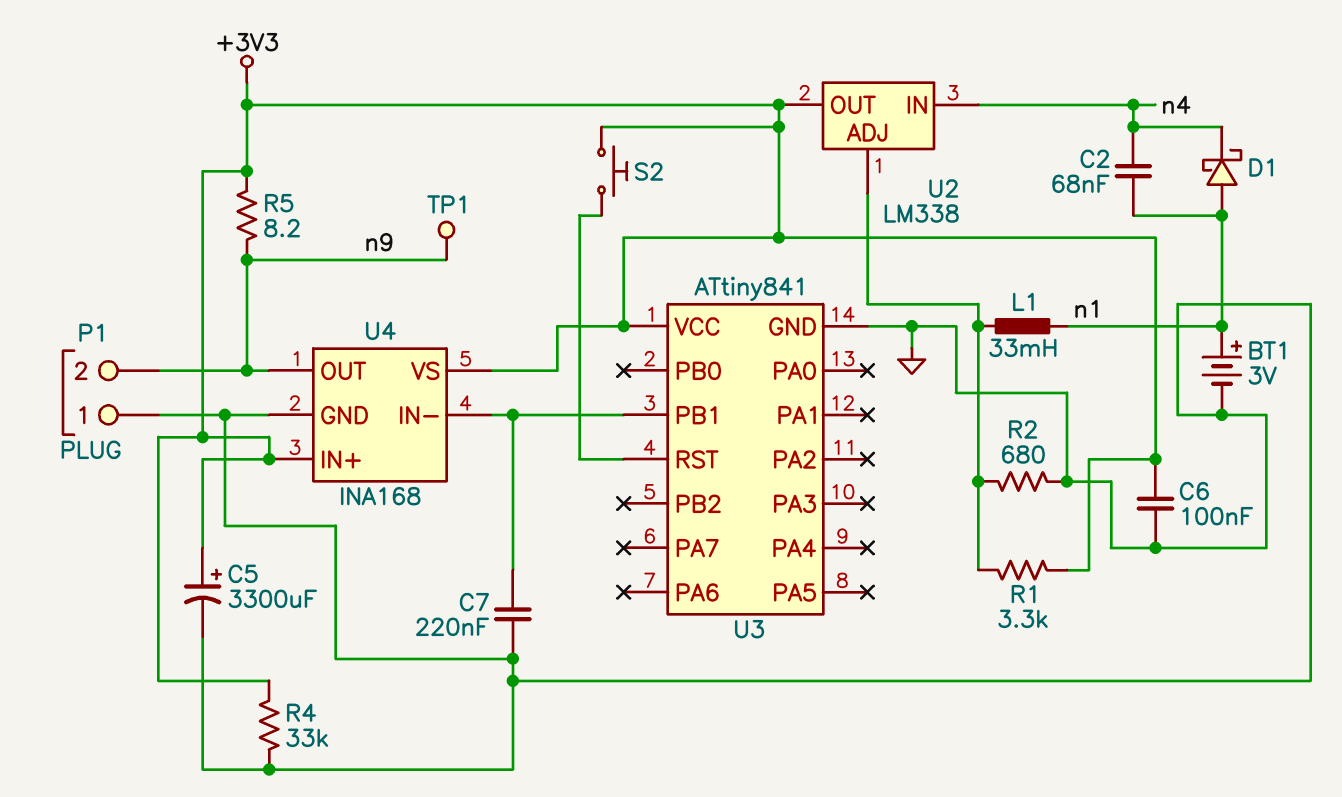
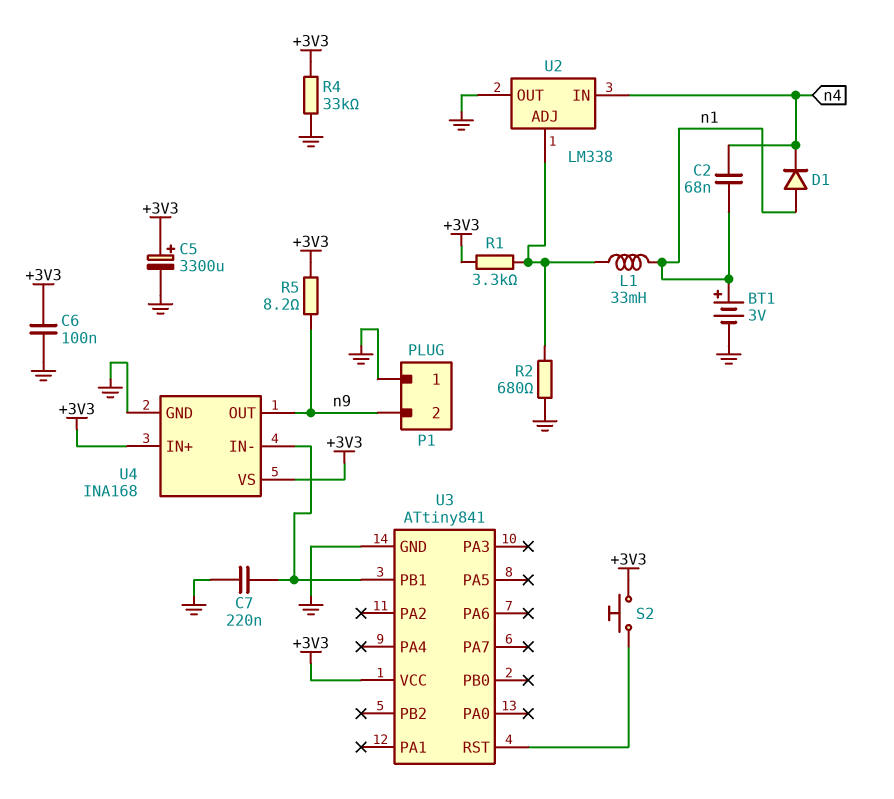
D1: schottky (A n1, K n4) -> diode (A n1, K n4)
TP1: test point (n9) -> none
U2 pin OUT: +3V3 -> GND

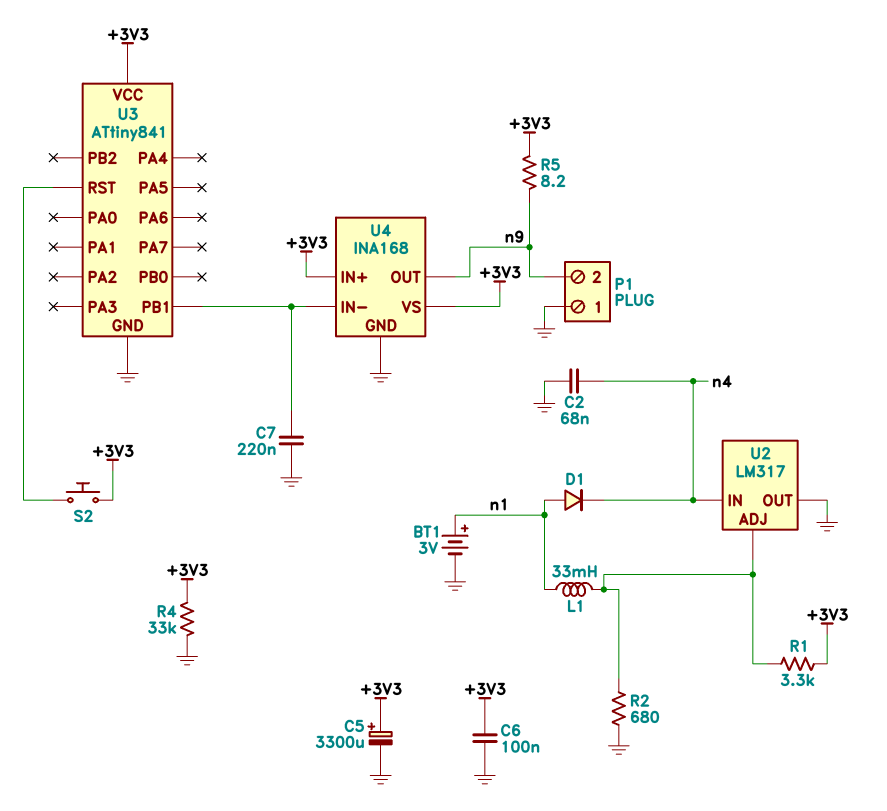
C2: 68nF (n1, n4) -> 68nF (GND, n4)
U2: LM338 -> LM317

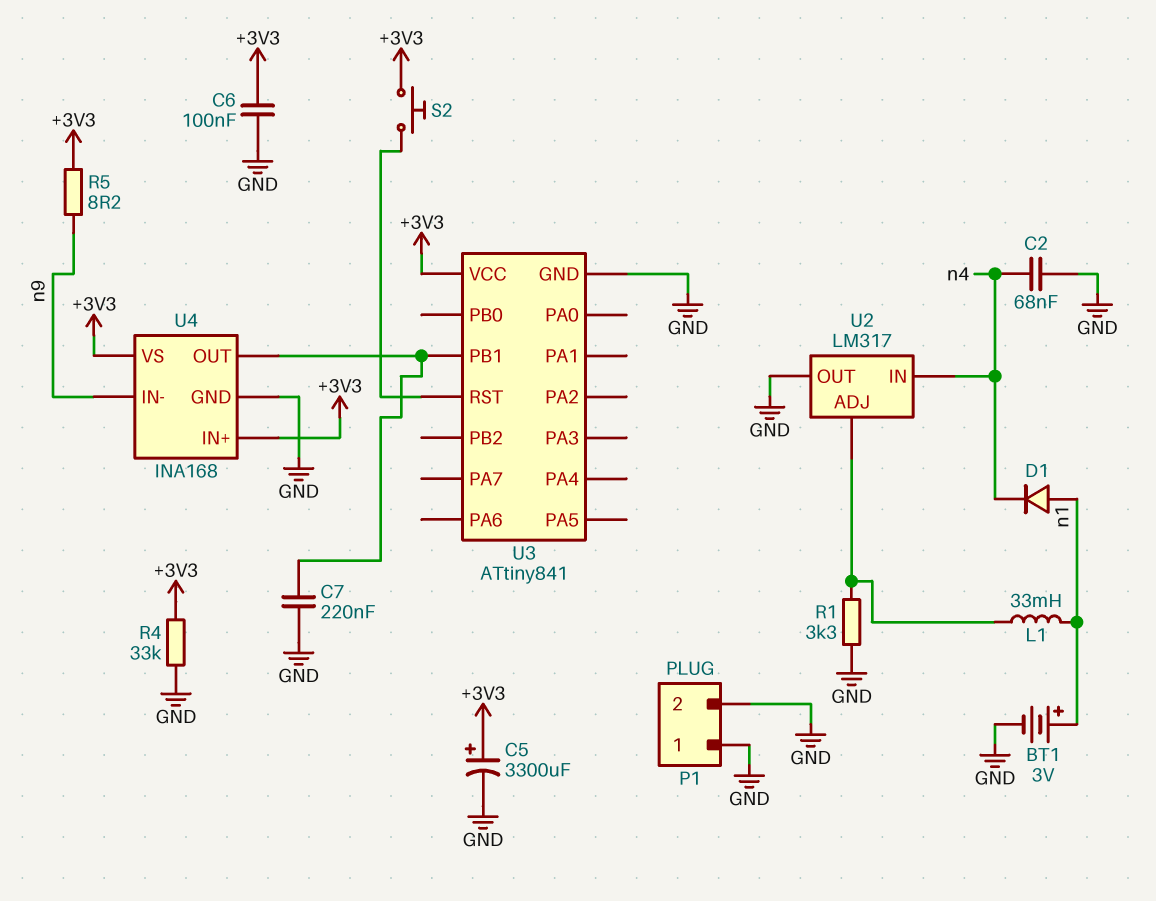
P1 pin 2: n9 -> GND
R1: 3.3k (+3V3, U2/ADJ) -> 3.3k (GND, U2/ADJ)
R2: 680 (GND, U2/ADJ) -> none
U4 pin IN-: U3/PB1 -> n9
U4 pin OUT: n9 -> U3/PB1

